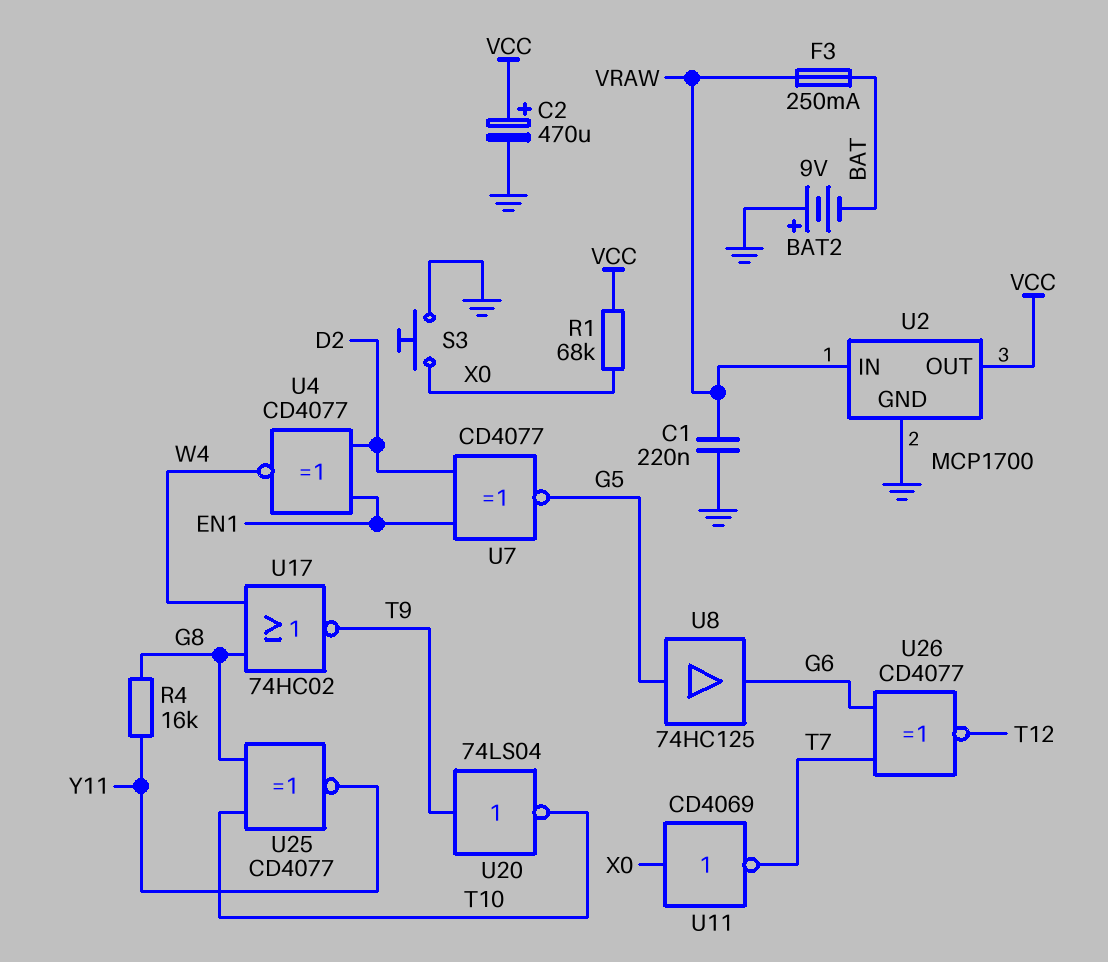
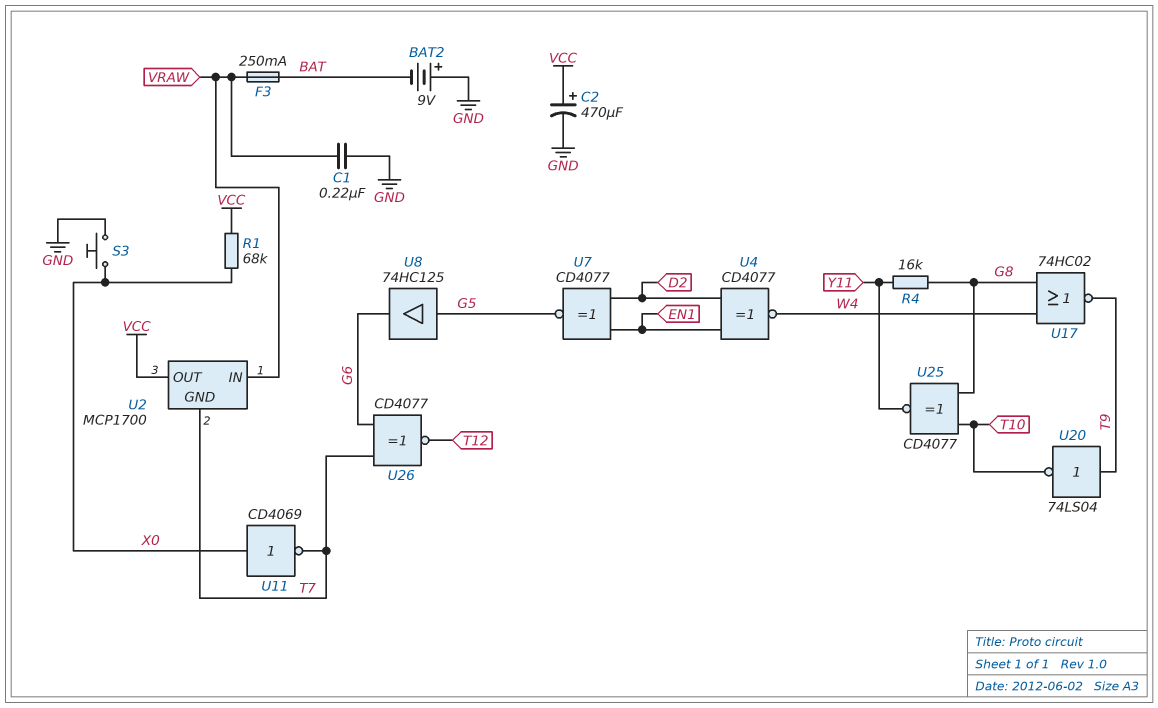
U2 pin GND: GND -> T7

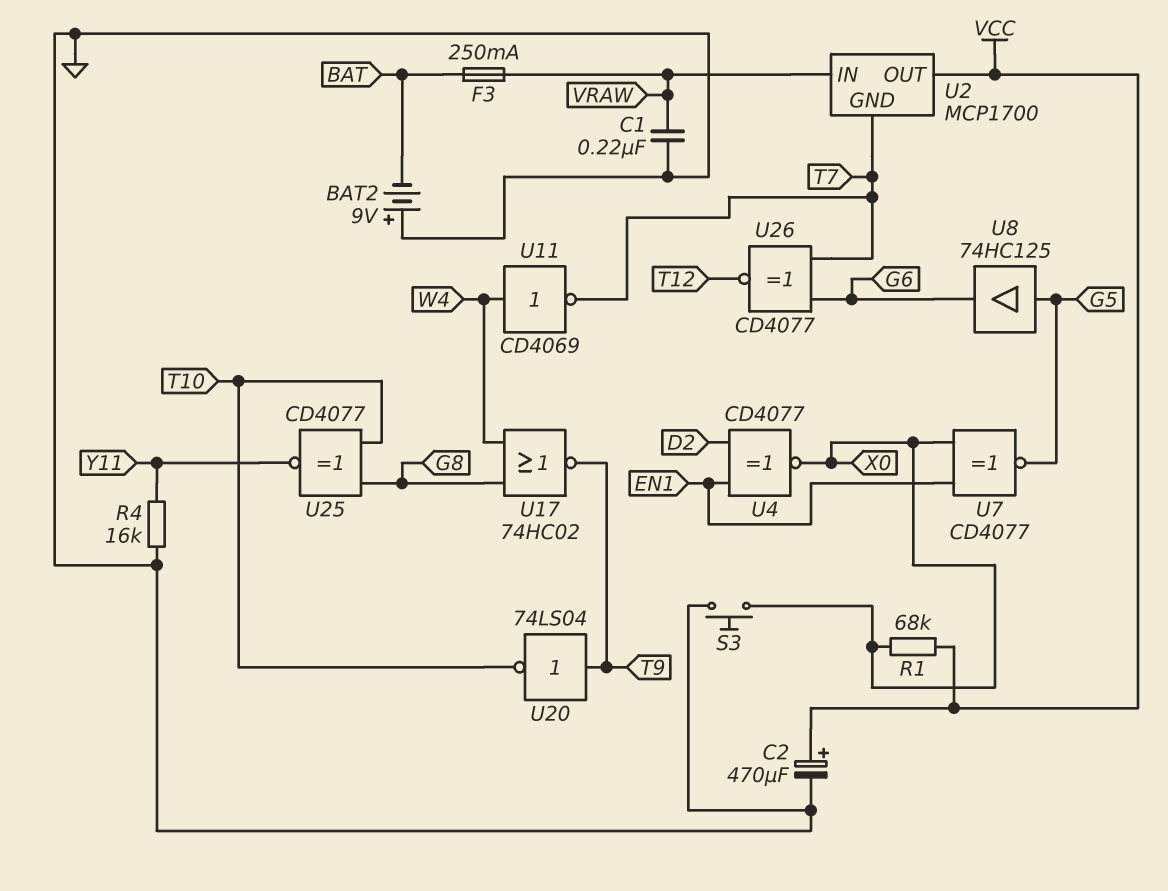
R4: 16k (G8, Y11) -> 16k (GND, Y11)
U4: XNOR CD4077 (in D2, in EN1, out W4) -> XNOR CD4077 (in D2, in EN1, out X0)
U7: XNOR CD4077 (in D2, in EN1, out G5) -> XNOR CD4077 (in EN1, in X0, out G5)
U11: NOT CD4069 (in X0, out T7) -> NOT CD4069 (in W4, out T7)

